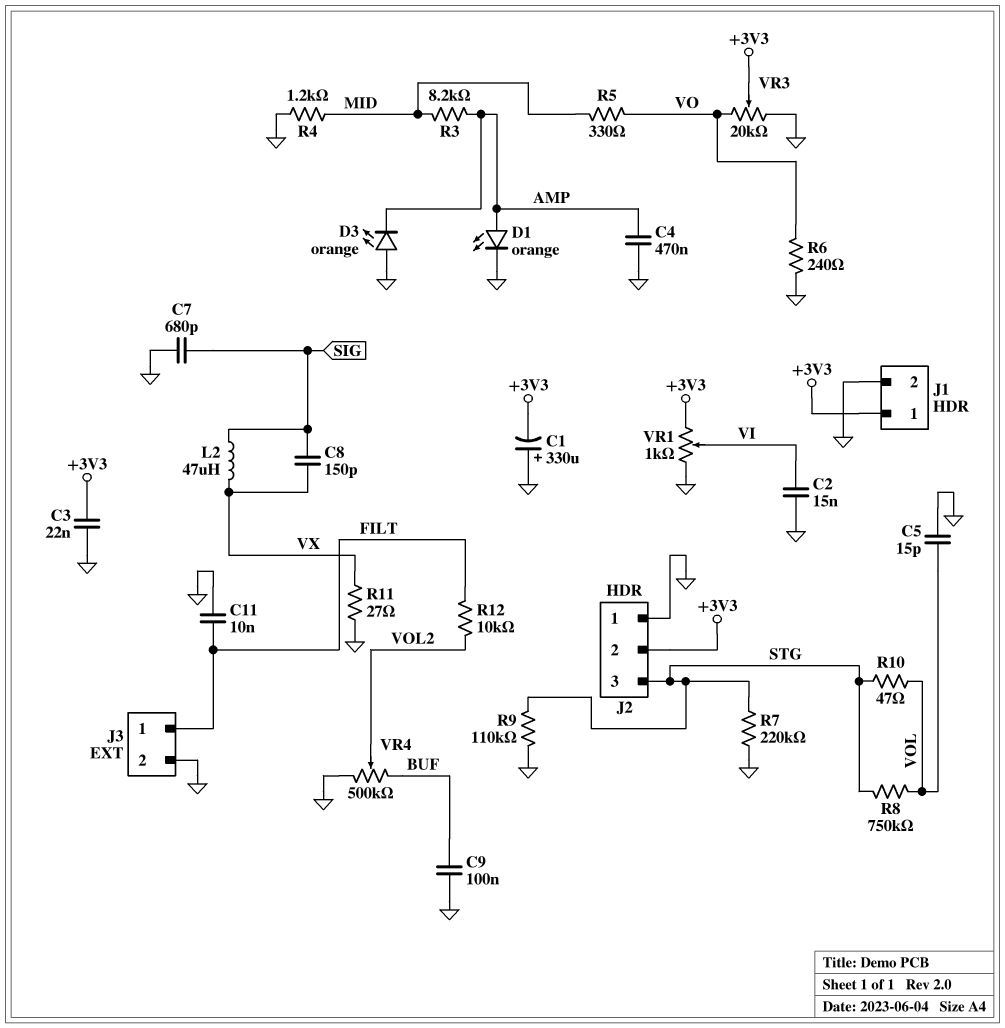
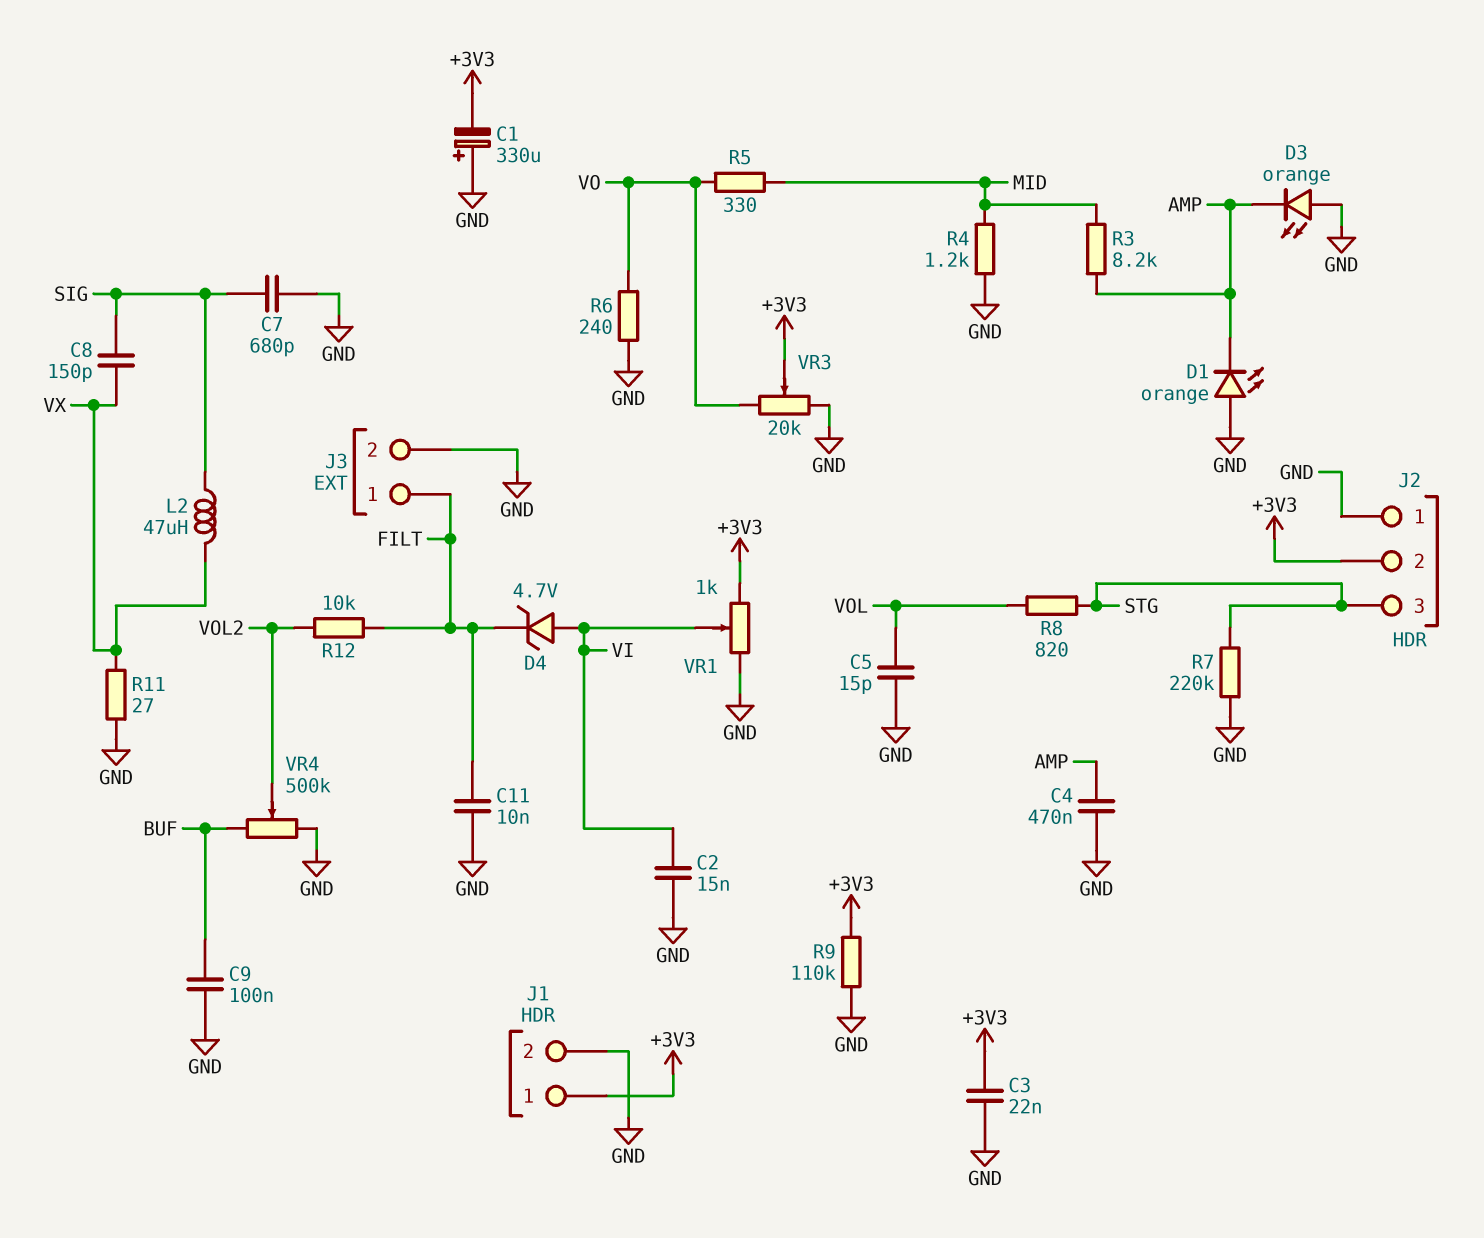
D1: LED orange (A AMP, K GND) -> LED orange (A GND, K AMP)
D4: none -> zener 4.7V (A VI, K FILT)
R8: 750k (STG, VOL) -> 820 (STG, VOL)
R9: 110k (GND, STG) -> 110k (+3V3, GND)
R10: 47 (STG, VOL) -> none

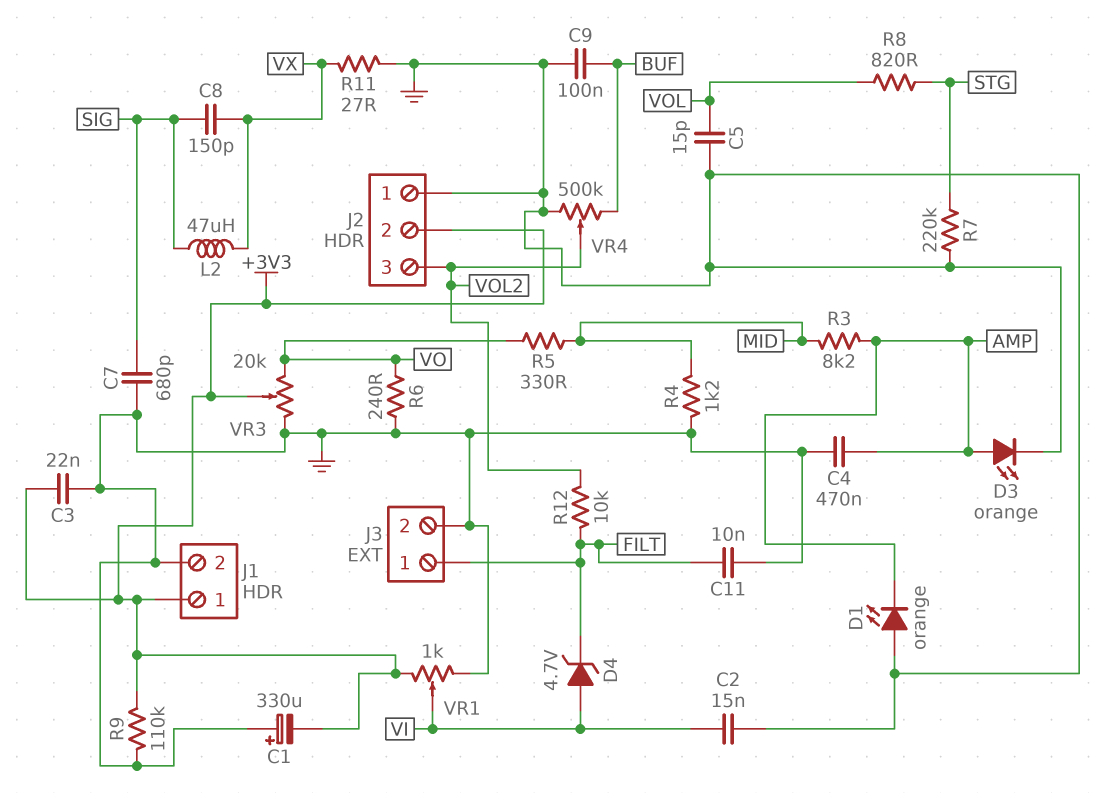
D3: LED orange (A GND, K AMP) -> LED orange (A AMP, K GND)
J2 pin 3: STG -> VOL2

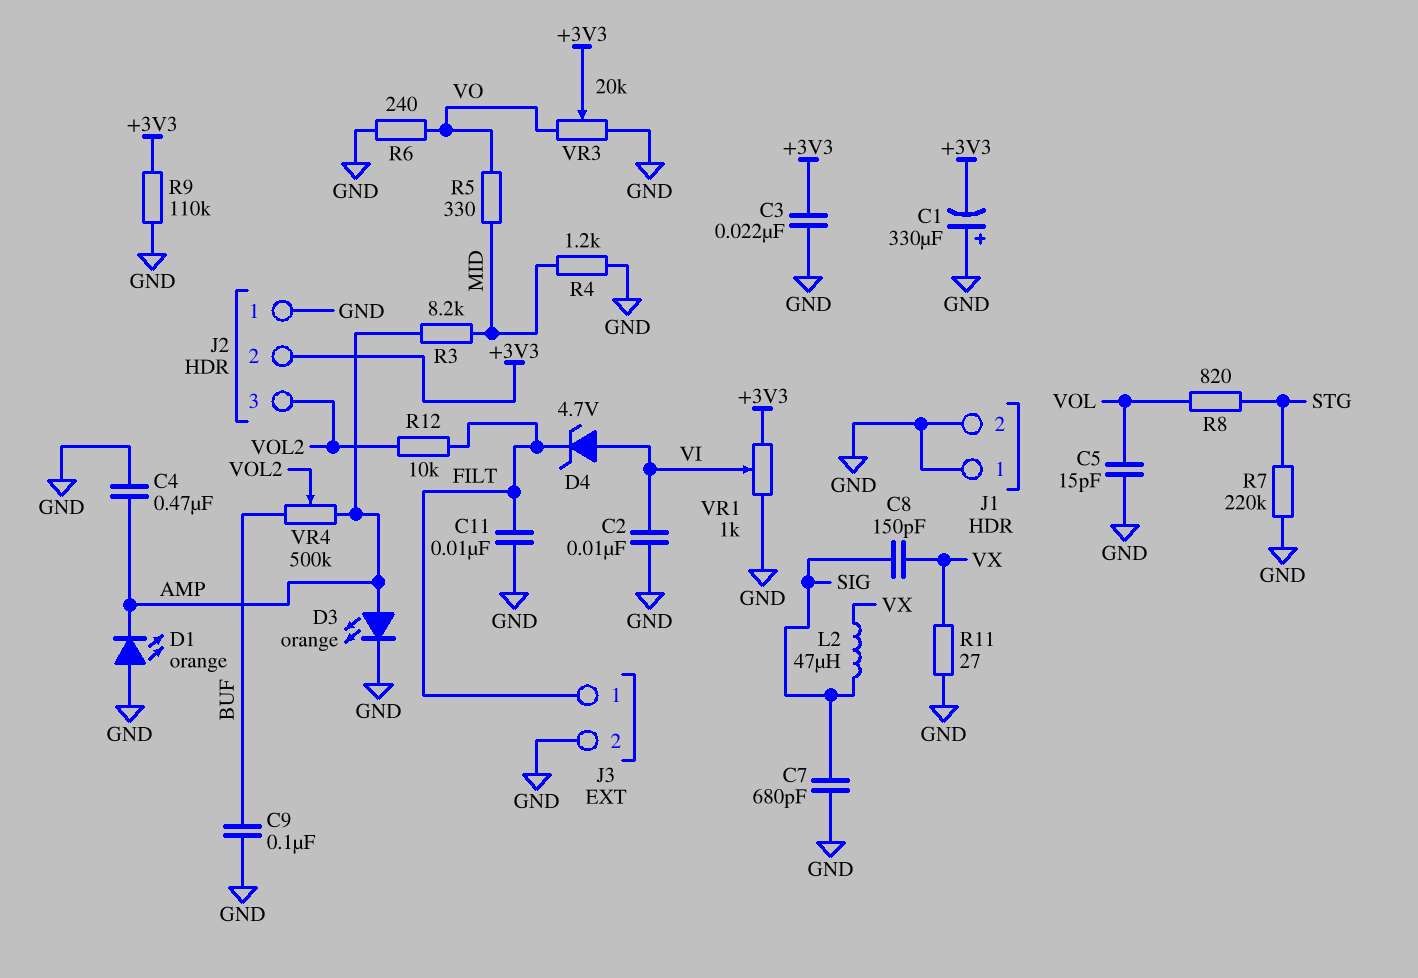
C2: 15nF (GND, VI) -> 10nF (GND, VI)
J1 pin 1: +3V3 -> GND
VR4: 500k (BUF, GND, wiper VOL2) -> 500k (AMP, BUF, wiper VOL2)

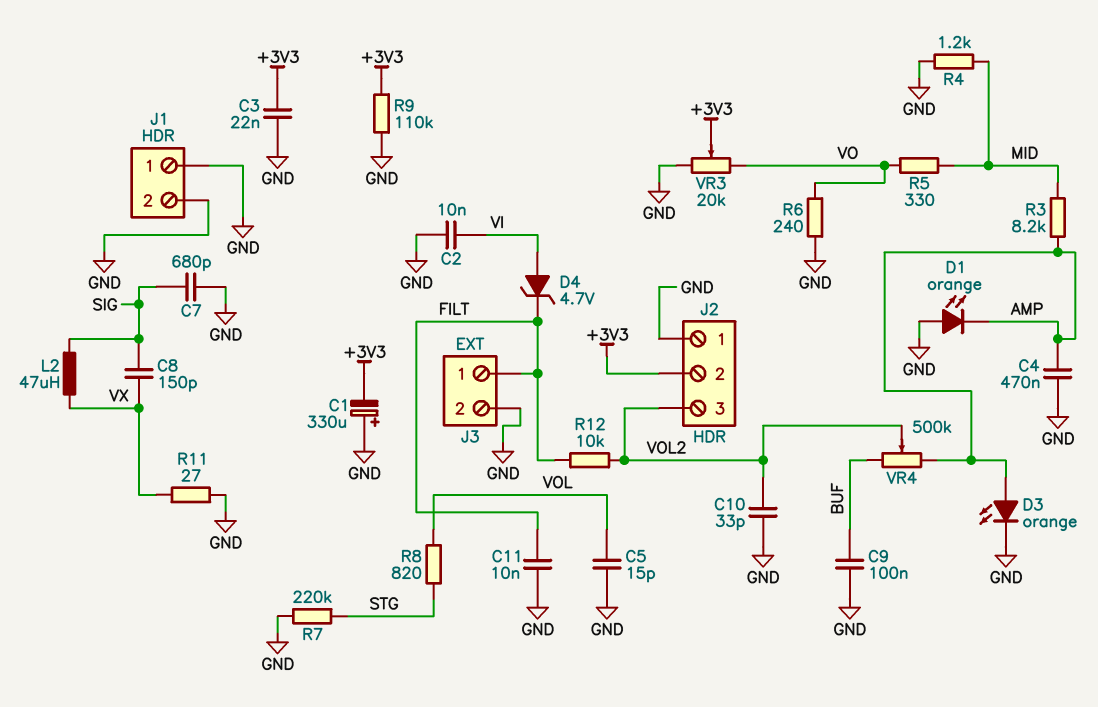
C10: none -> 33pF (GND, VOL2)
VR1: 1k (+3V3, GND, wiper VI) -> none

